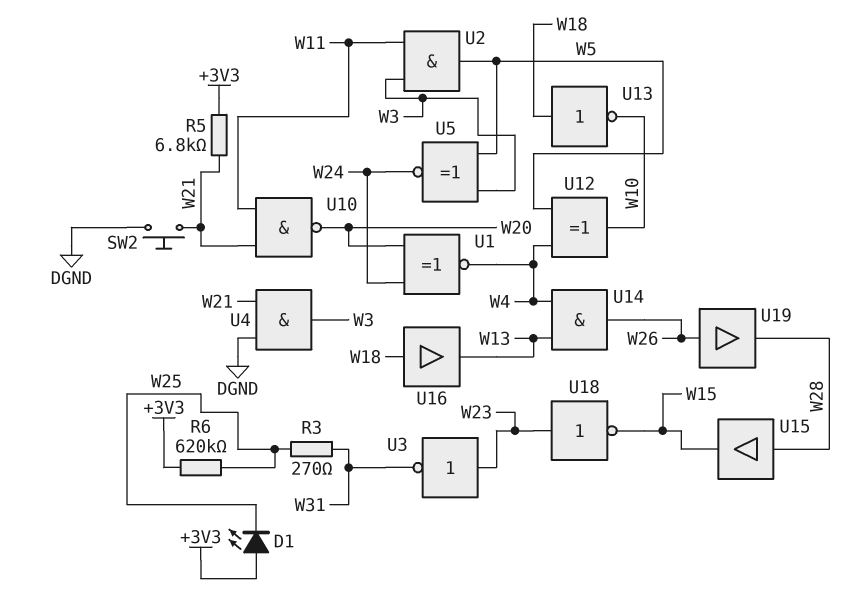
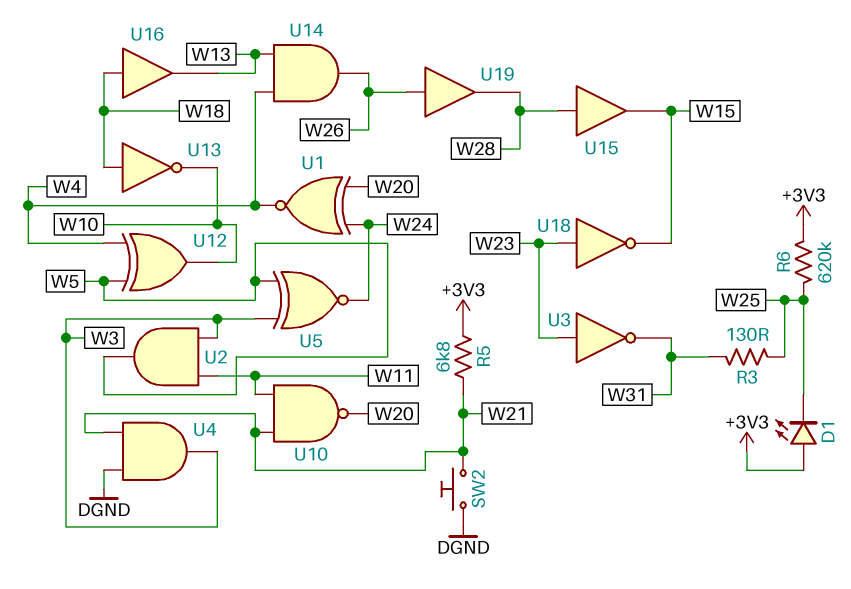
R3: 270 (W25, W31) -> 130 (W25, W31)

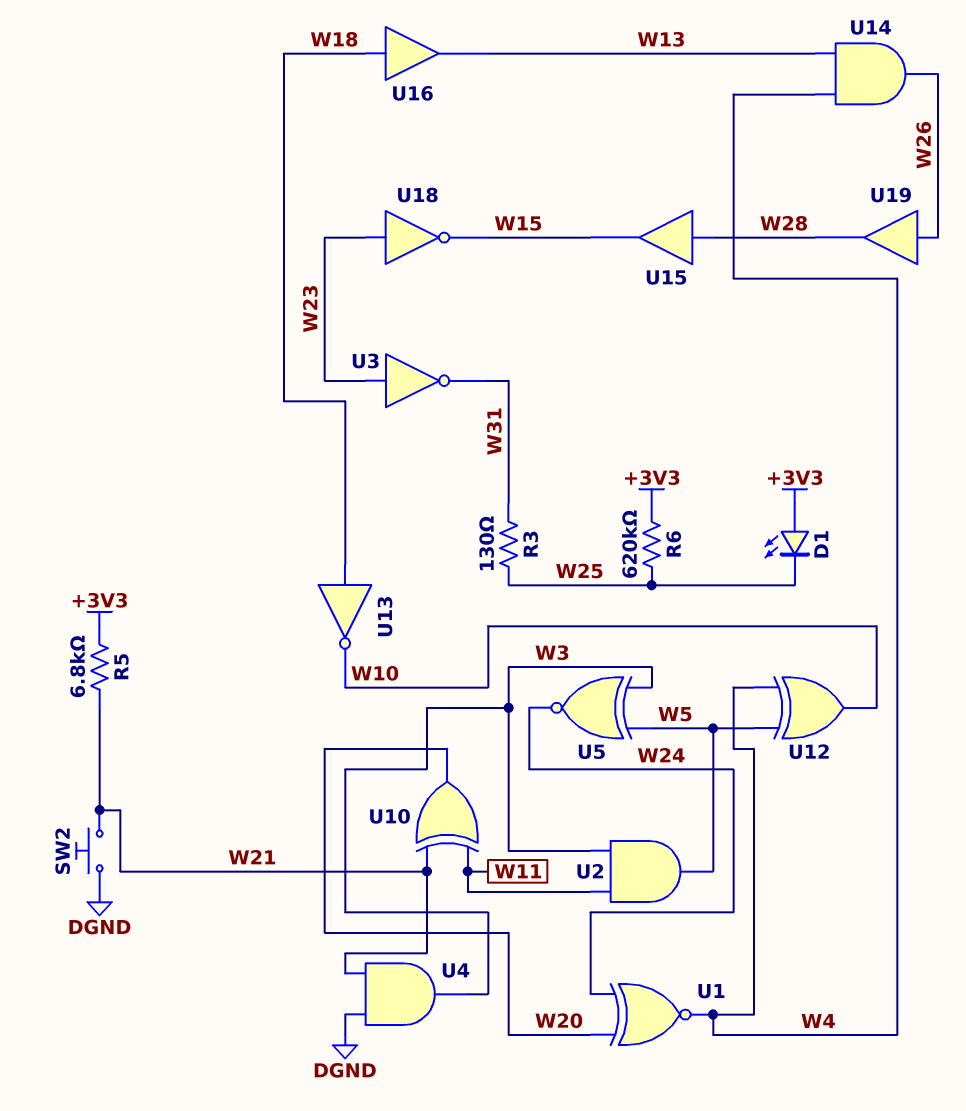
U10: NAND (in W11, in W21, out W20) -> XOR (in W11, in W21, out W20)

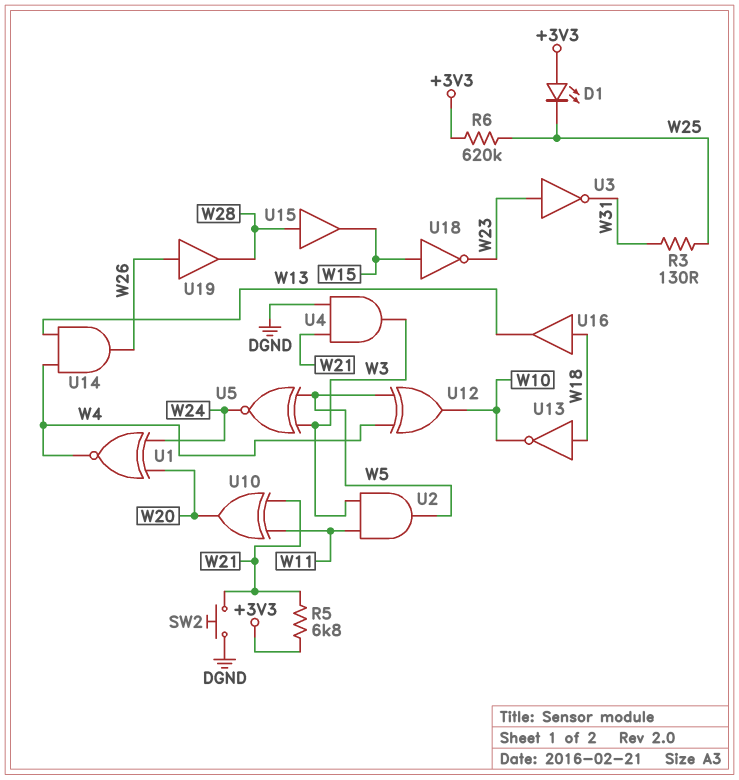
U18: NOT (in W23, out W15) -> NOT (in W15, out W23)

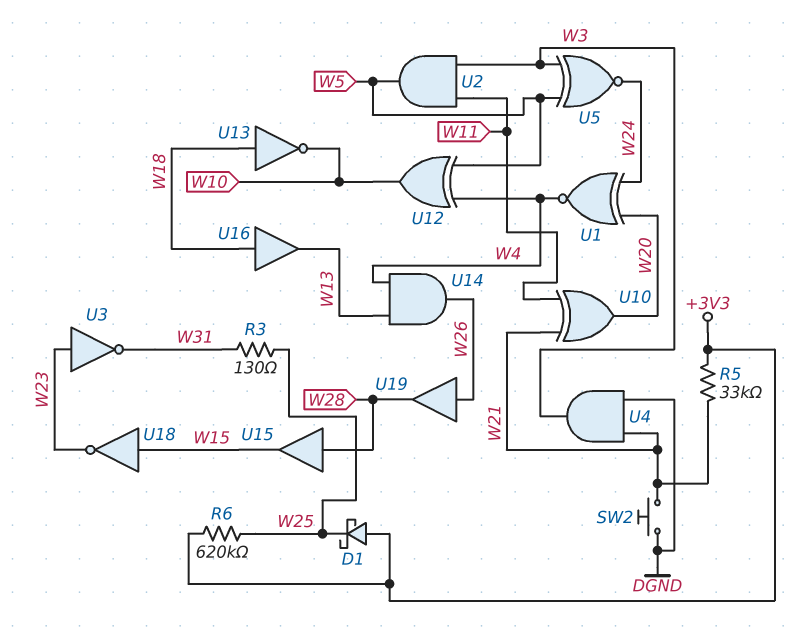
D1: LED (A +3V3, K W25) -> schottky (A +3V3, K W25)
R5: 6.8k (+3V3, W21) -> 33k (+3V3, W21)

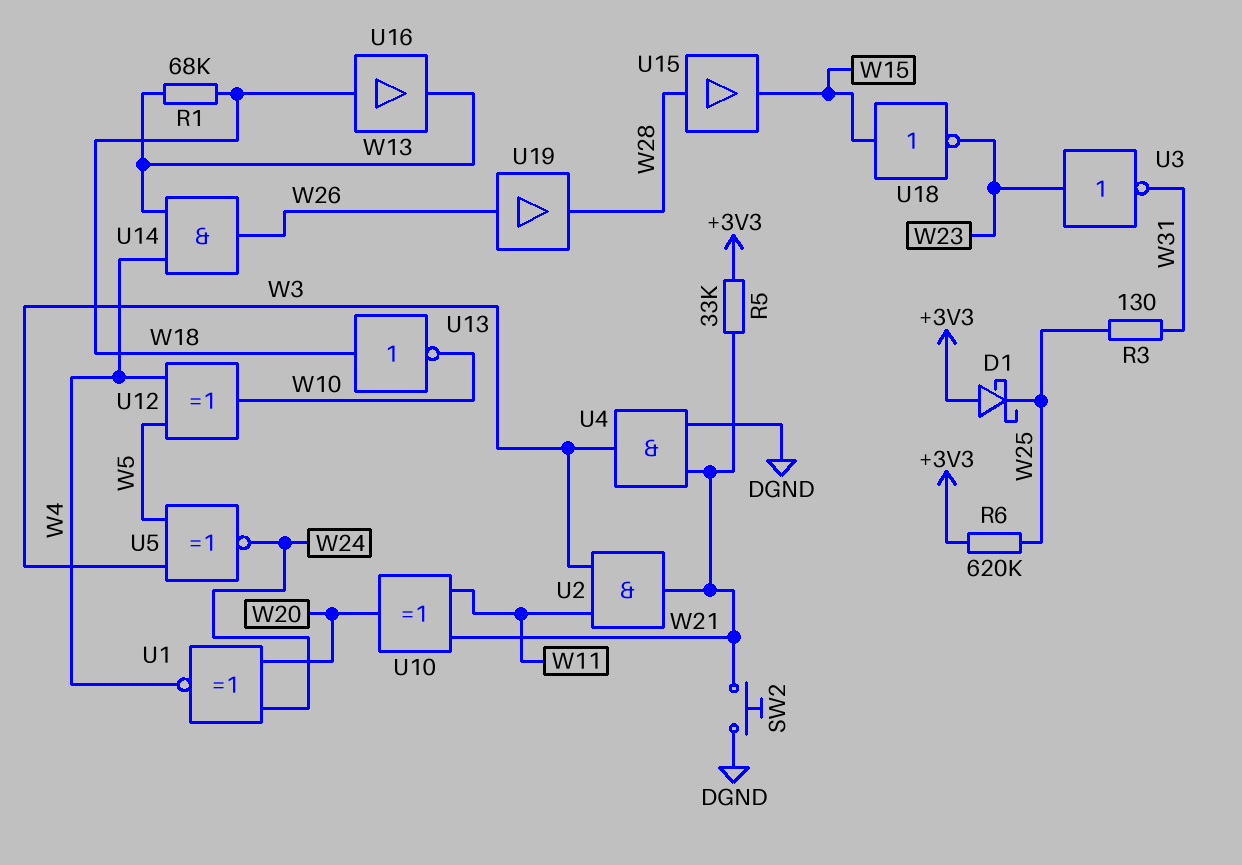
R1: none -> 68k (W13, W18)
U2: AND (in W3, in W11, out W5) -> AND (in W3, in W11, out W21)

